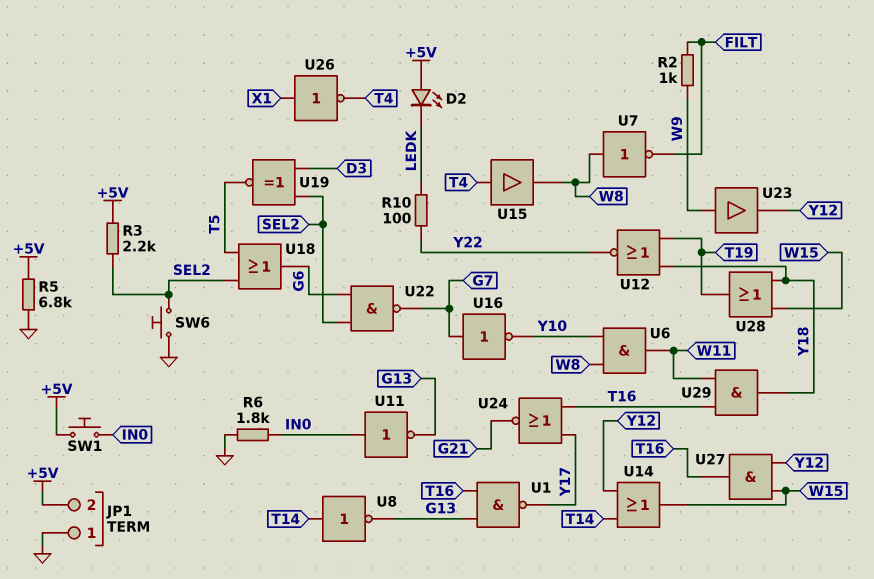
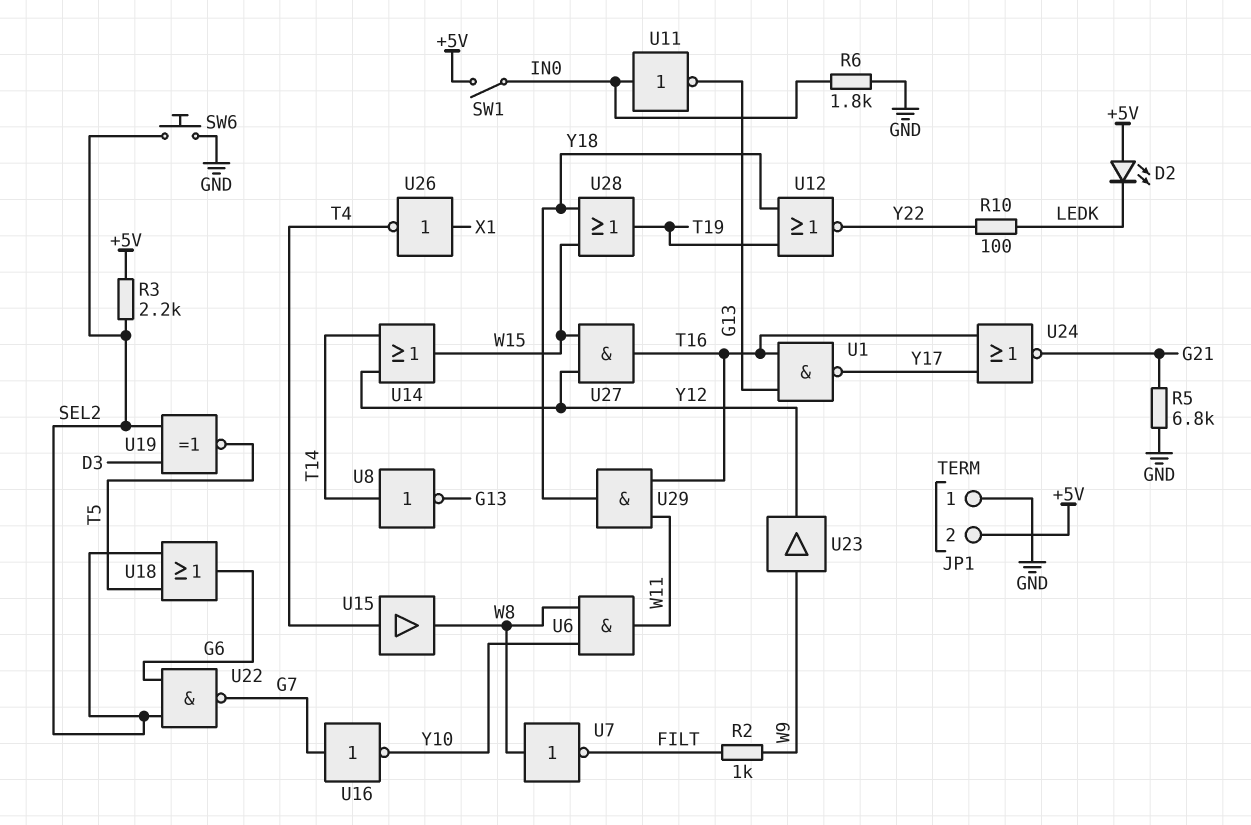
R5: 6.8k (+5V, GND) -> 6.8k (G21, GND)
SW1: button (+5V, IN0) -> switch (+5V, IN0)

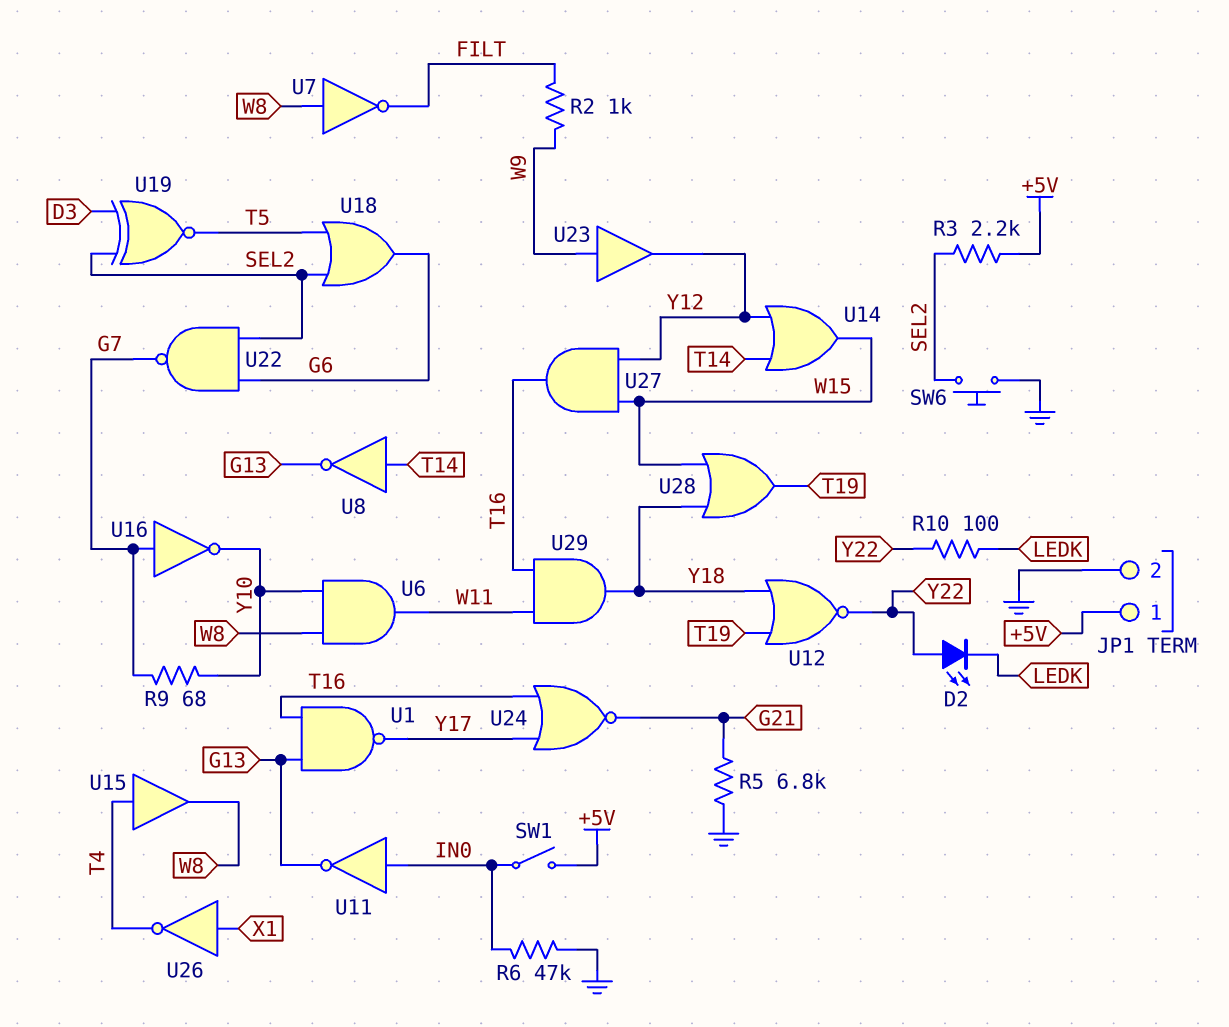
D2: LED (A +5V, K LEDK) -> LED (A Y22, K LEDK)
JP1 pin 1: GND -> +5V
JP1 pin 2: +5V -> GND
R6: 1.8k (GND, IN0) -> 47k (GND, IN0)
R9: none -> 68 (G7, Y10)

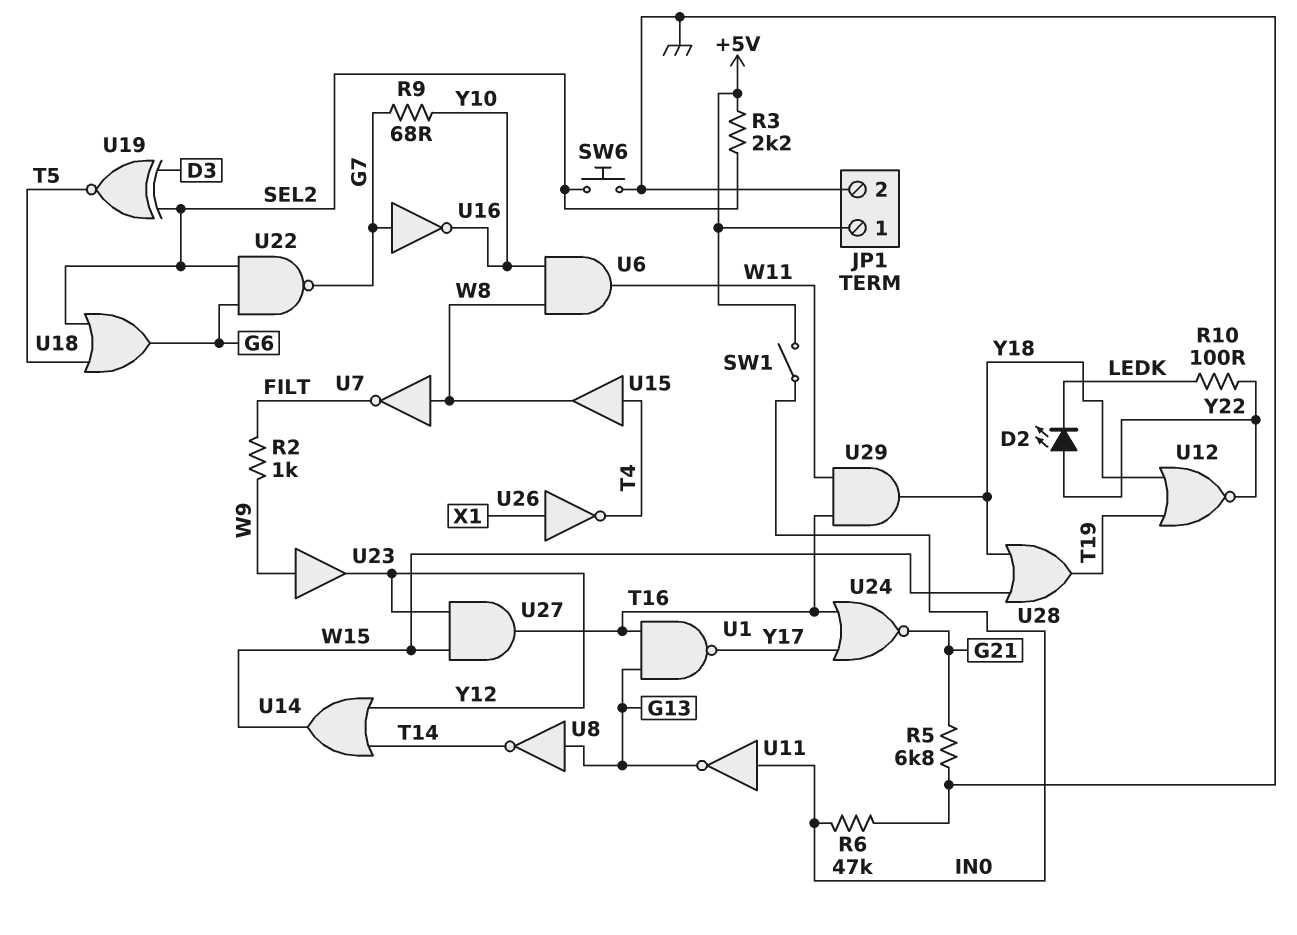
U8: NOT (in T14, out G13) -> NOT (in G13, out T14)

